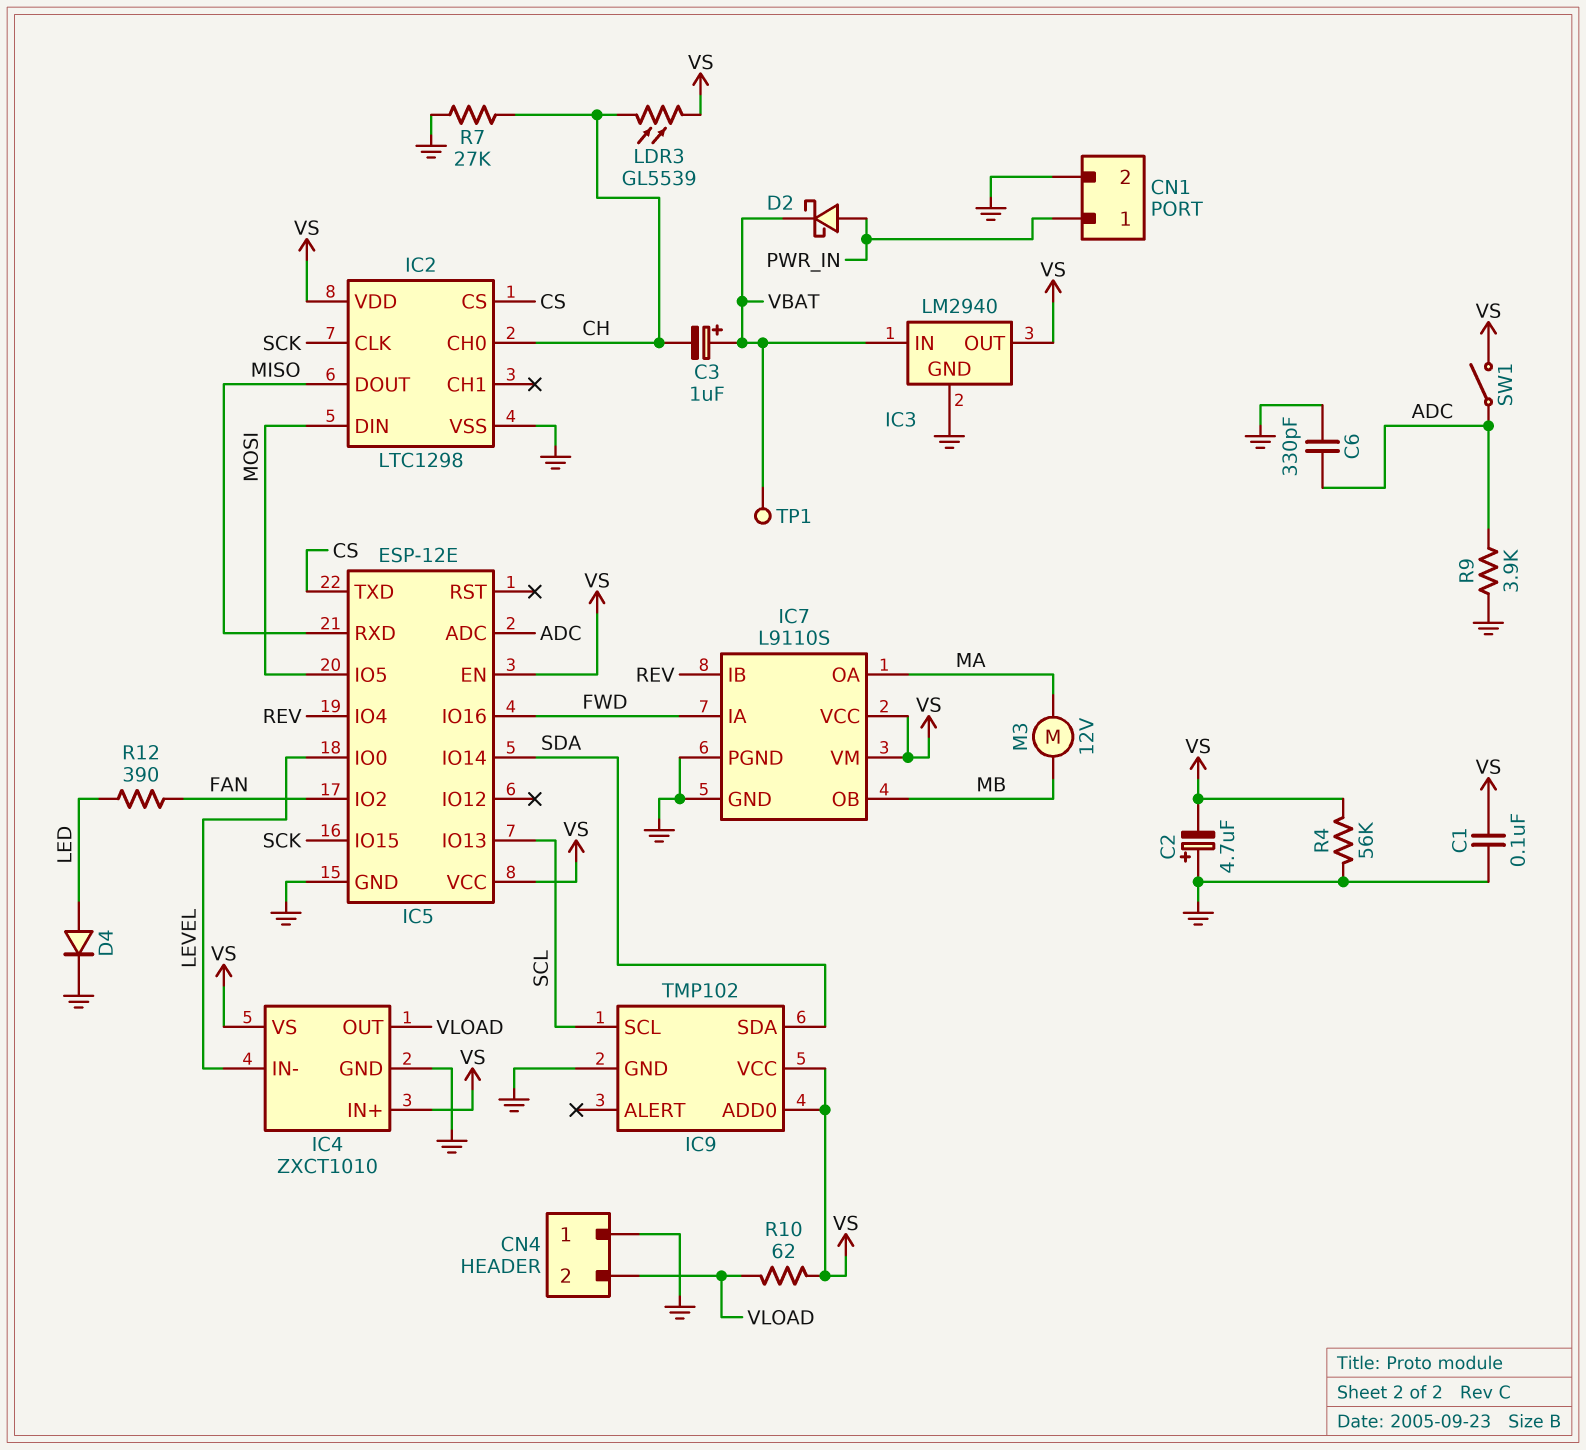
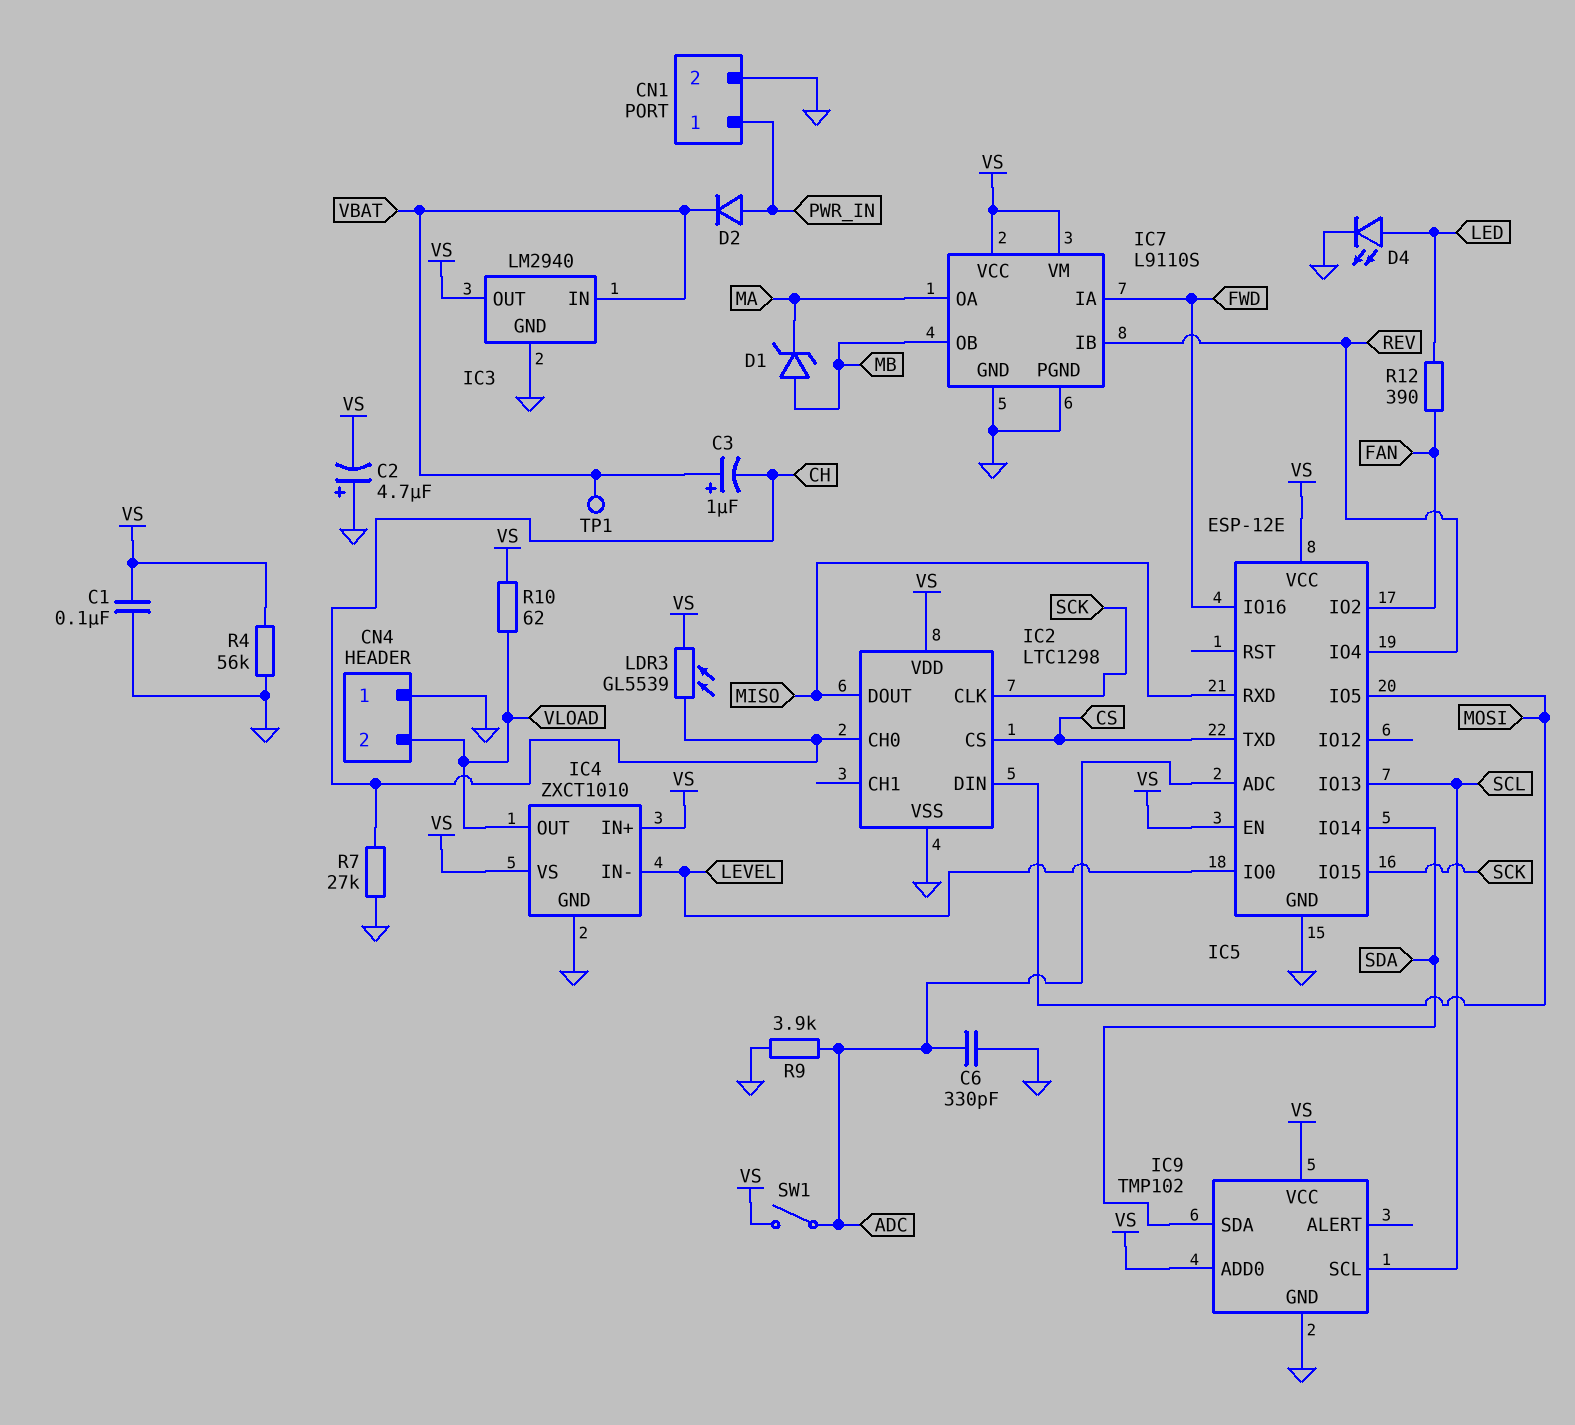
D1: none -> zener (A MB, K MA)
D2: schottky (A PWR_IN, K VBAT) -> diode (A PWR_IN, K VBAT)
D4: diode (A LED, K GND) -> LED (A LED, K GND)
M3: motor 12V (MA, MB) -> none

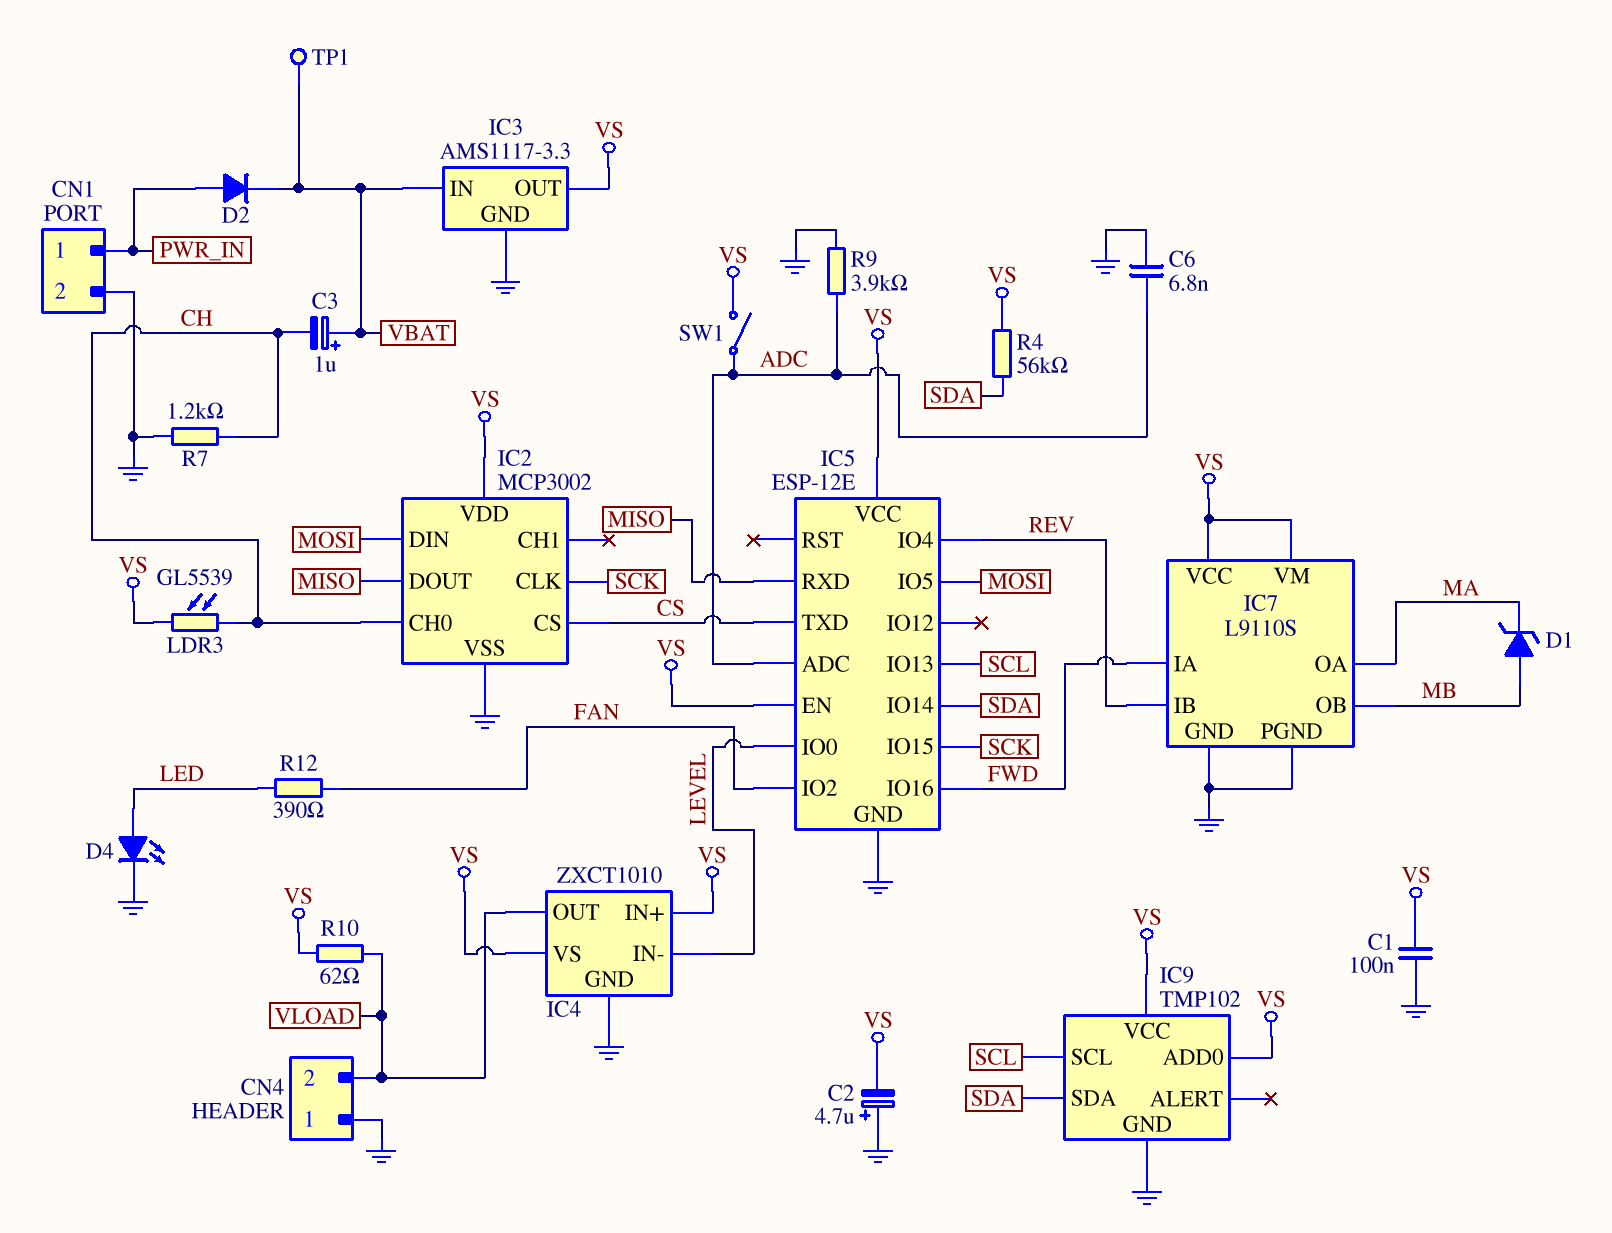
C6: 330pF (ADC, GND) -> 6.8nF (ADC, GND)
IC2: LTC1298 -> MCP3002
IC3: LM2940 -> AMS1117-3.3
R4: 56k (GND, VS) -> 56k (SDA, VS)
R7: 27k (CH, GND) -> 1.2k (CH, GND)

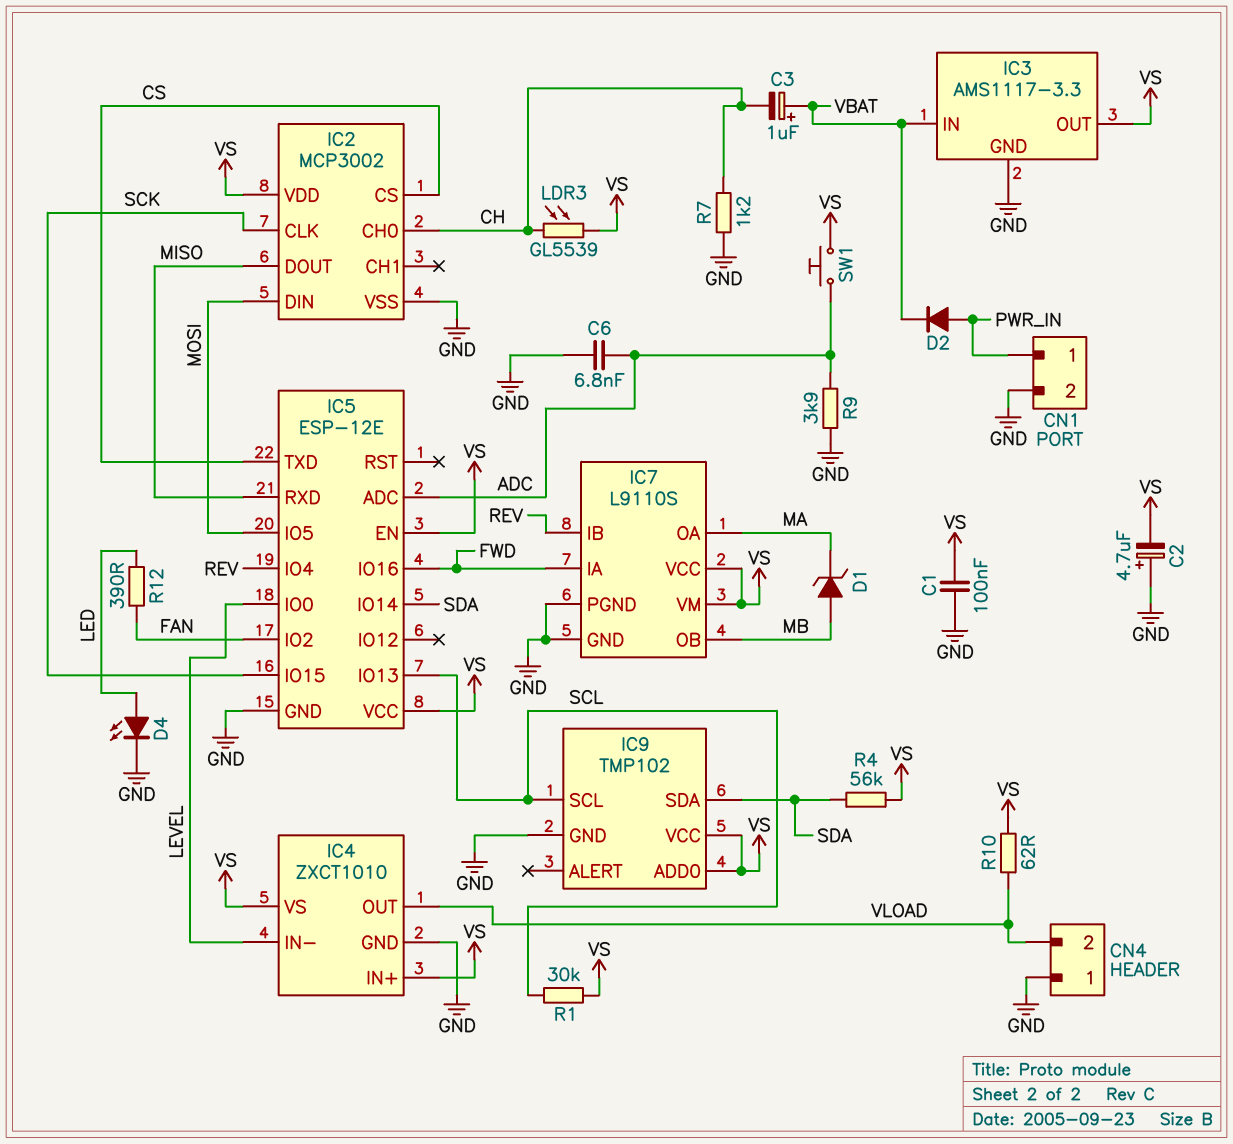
R1: none -> 30k (SCL, VS)
SW1: switch (ADC, VS) -> button (ADC, VS)
TP1: test point (VBAT) -> none

